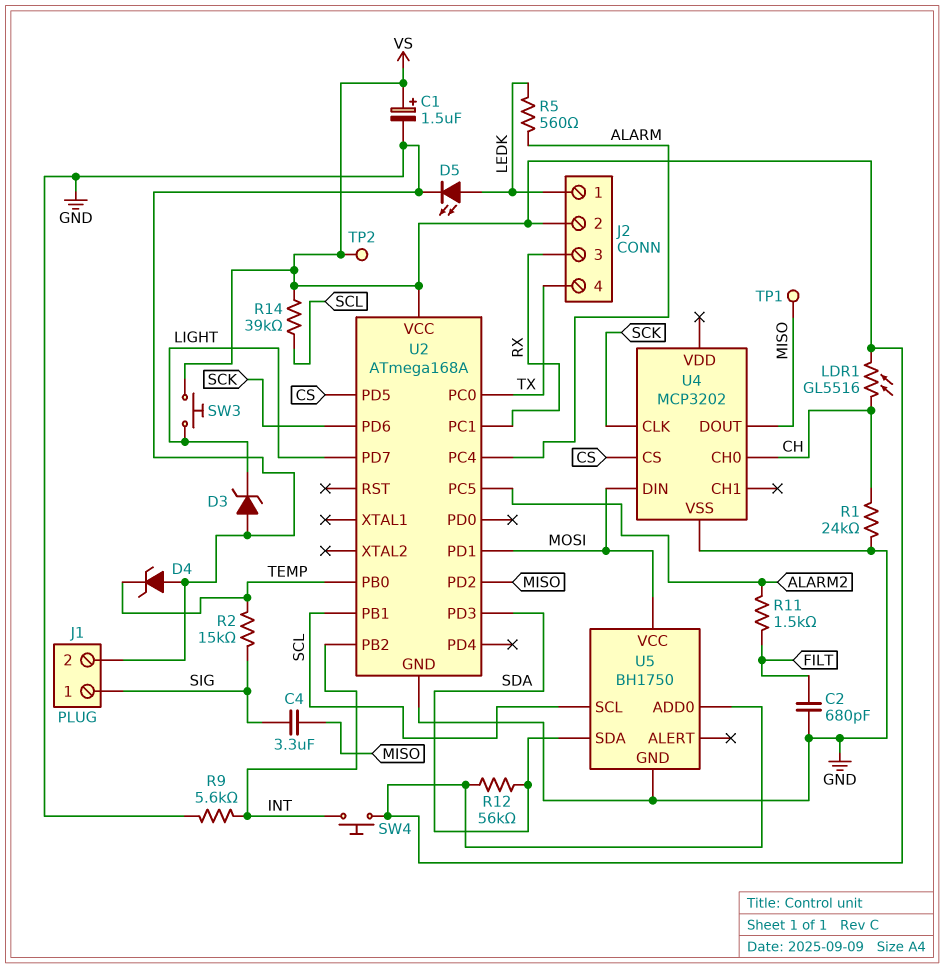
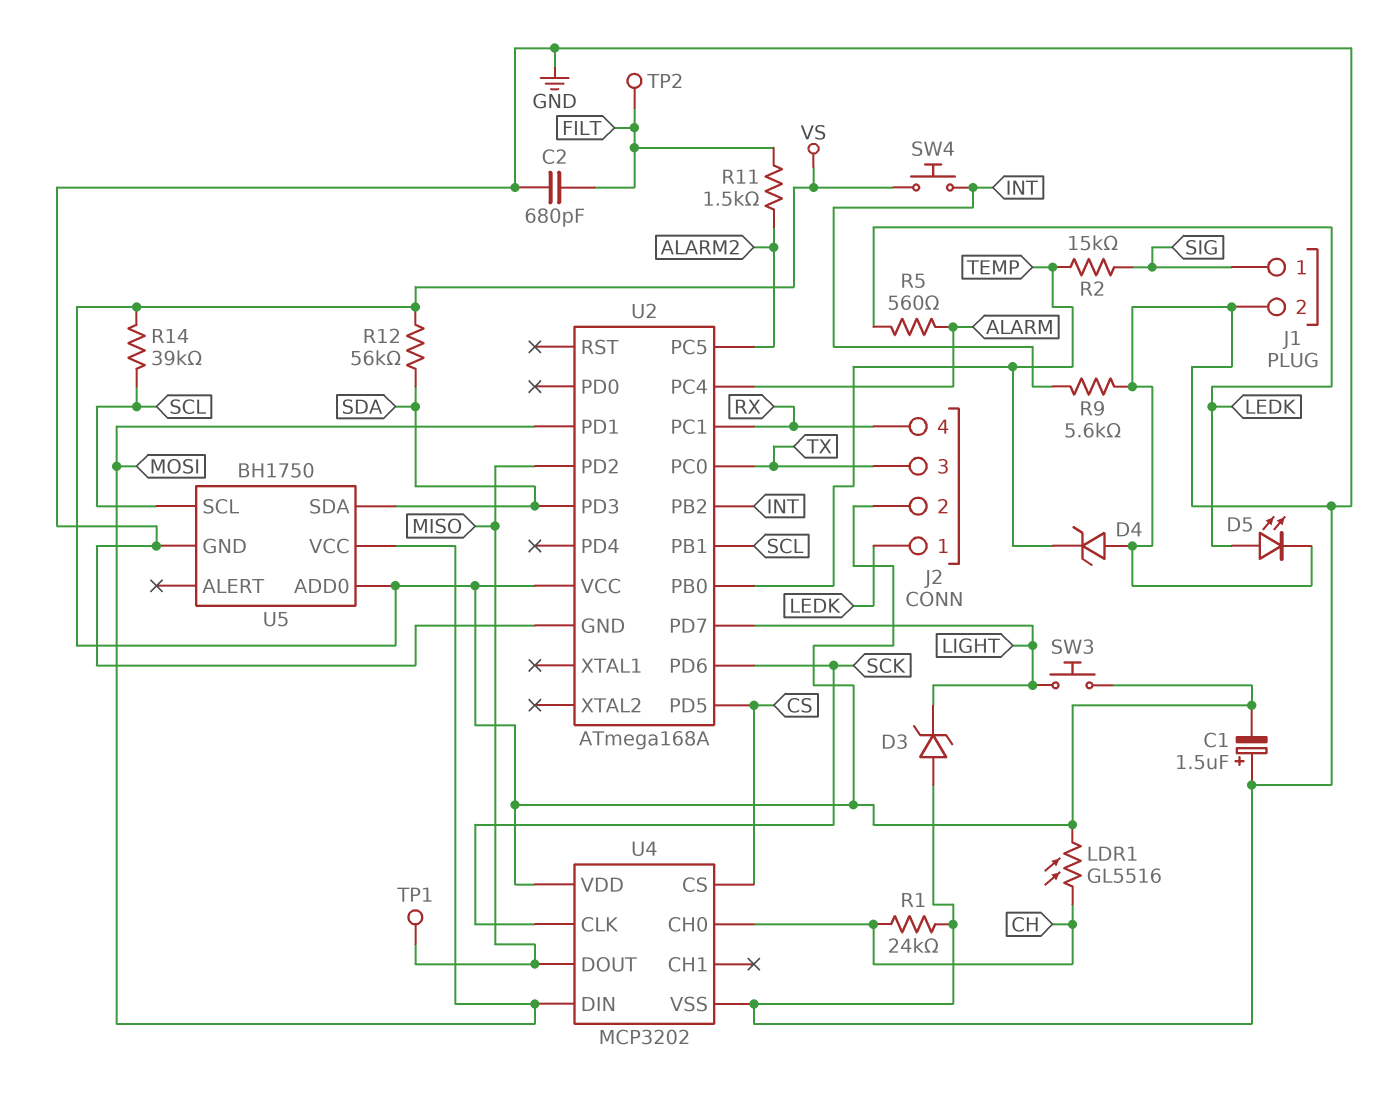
C1: 1.5uF (plus VS, minus GND) -> 1.5uF (plus GND, minus VS)
C4: 3.3uF (MISO, SIG) -> none
J2 pin 3: RX -> TX
J2 pin 4: TX -> RX
TP2: test point (VS) -> test point (FILT)
U4 pin VDD: none -> VS

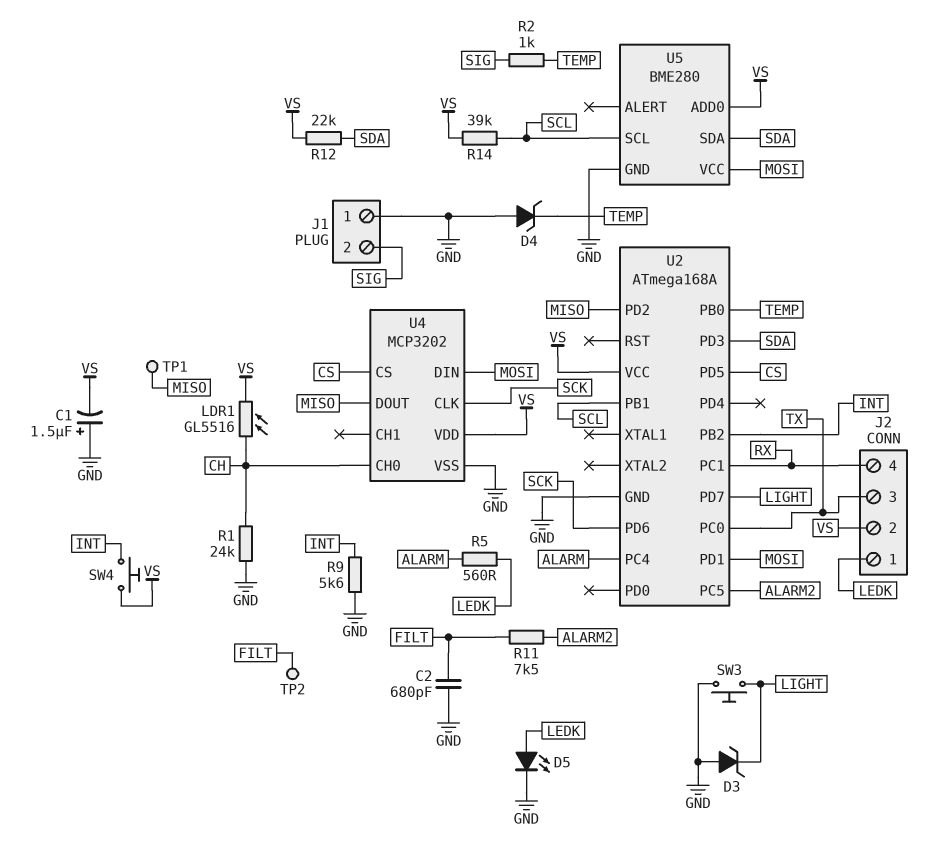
J1 pin 1: SIG -> GND
J1 pin 2: GND -> SIG
R2: 15k (SIG, TEMP) -> 1k (SIG, TEMP)
R11: 1.5k (ALARM2, FILT) -> 7.5k (ALARM2, FILT)
R12: 56k (SDA, VS) -> 22k (SDA, VS)
SW3: button (LIGHT, VS) -> button (GND, LIGHT)
U5: BH1750 -> BME280

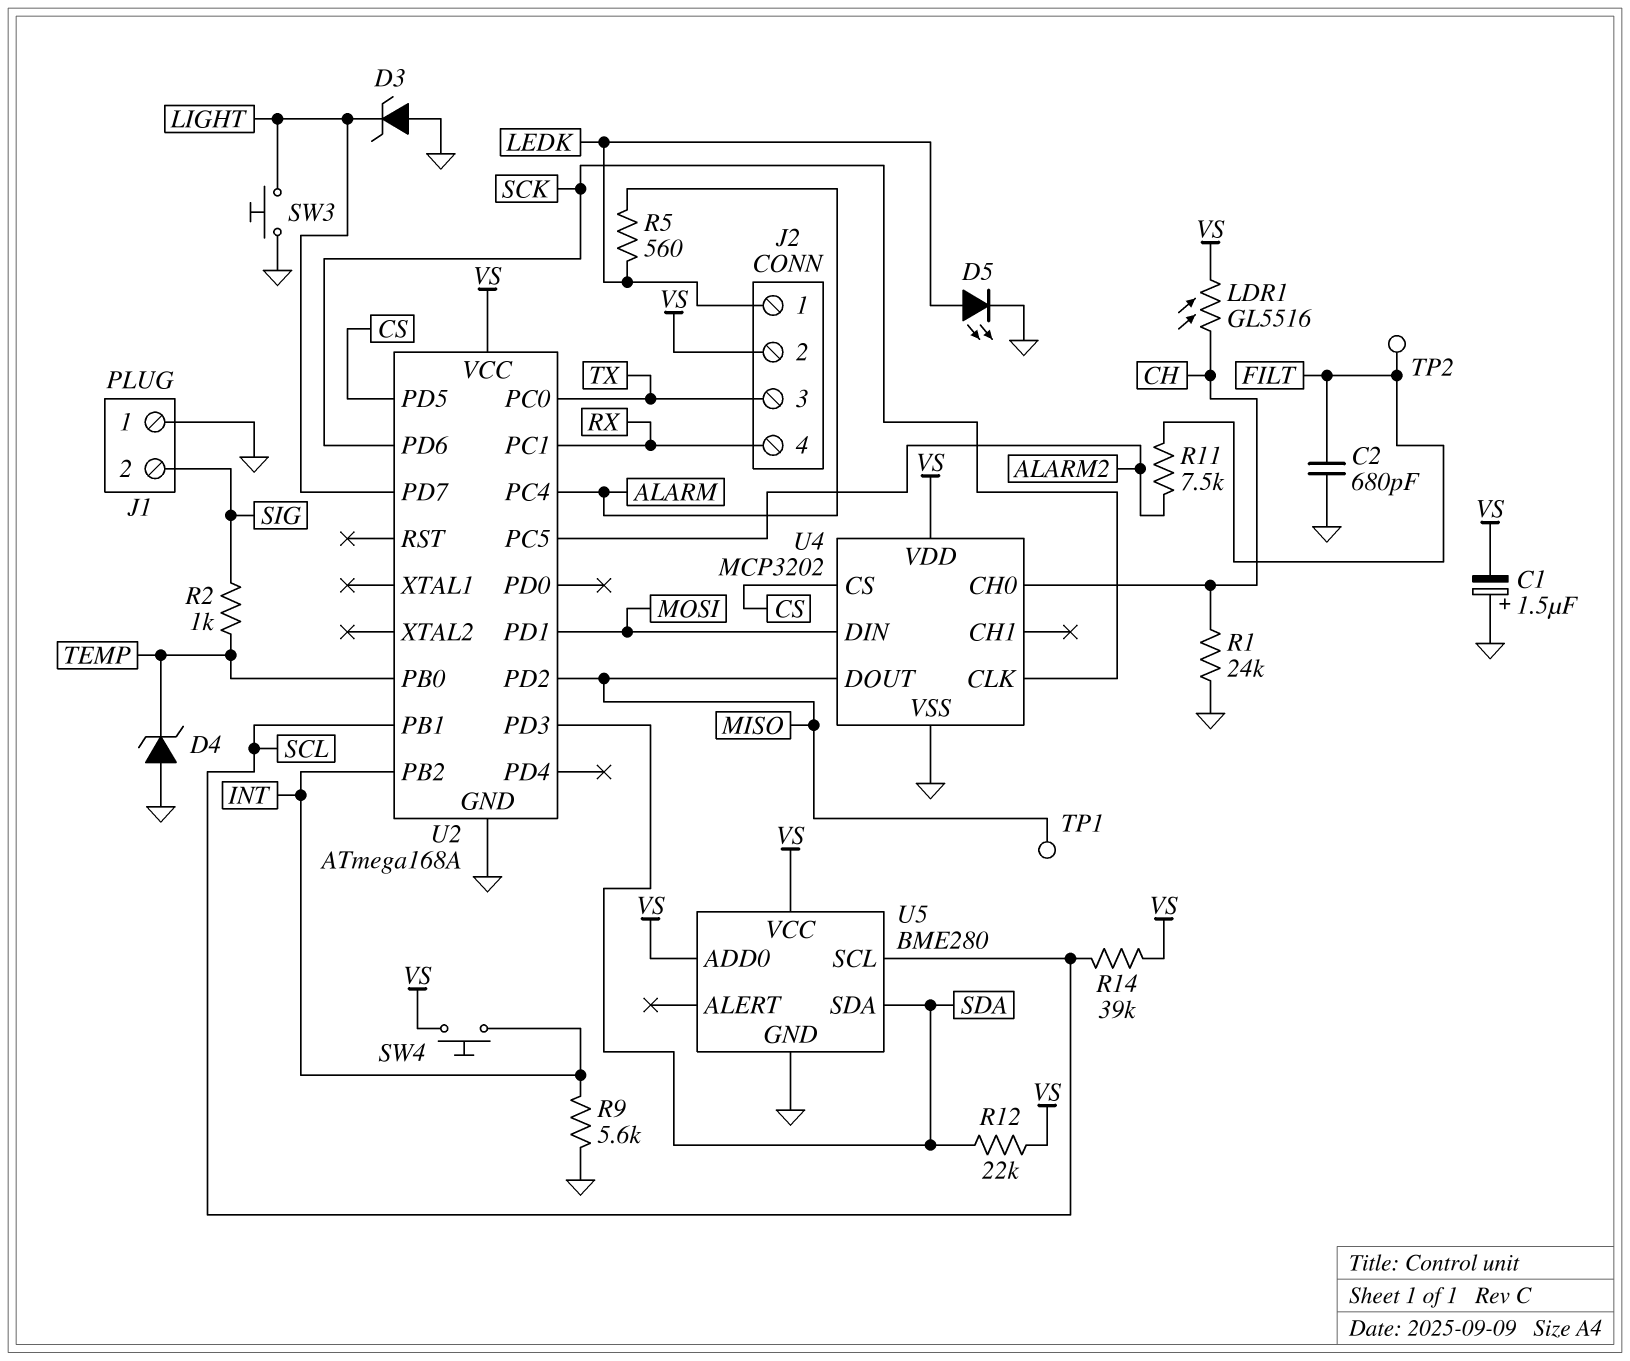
U5 pin VCC: MOSI -> VS

